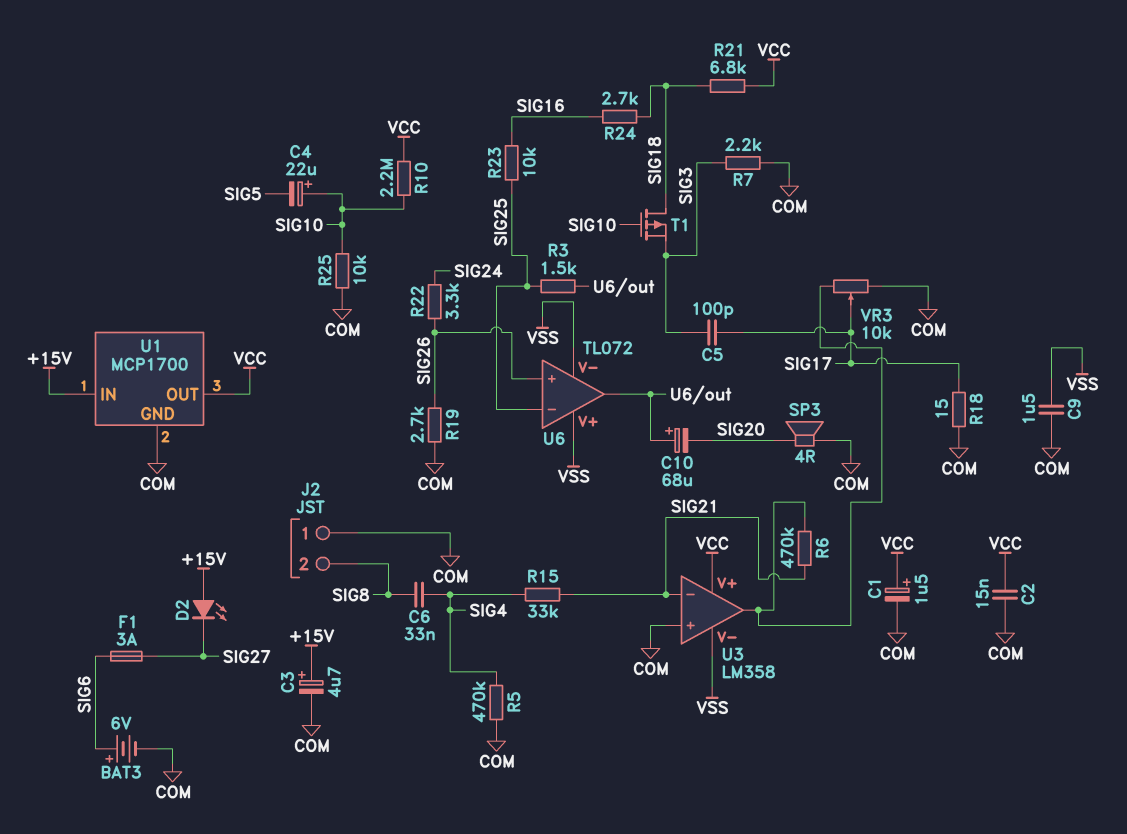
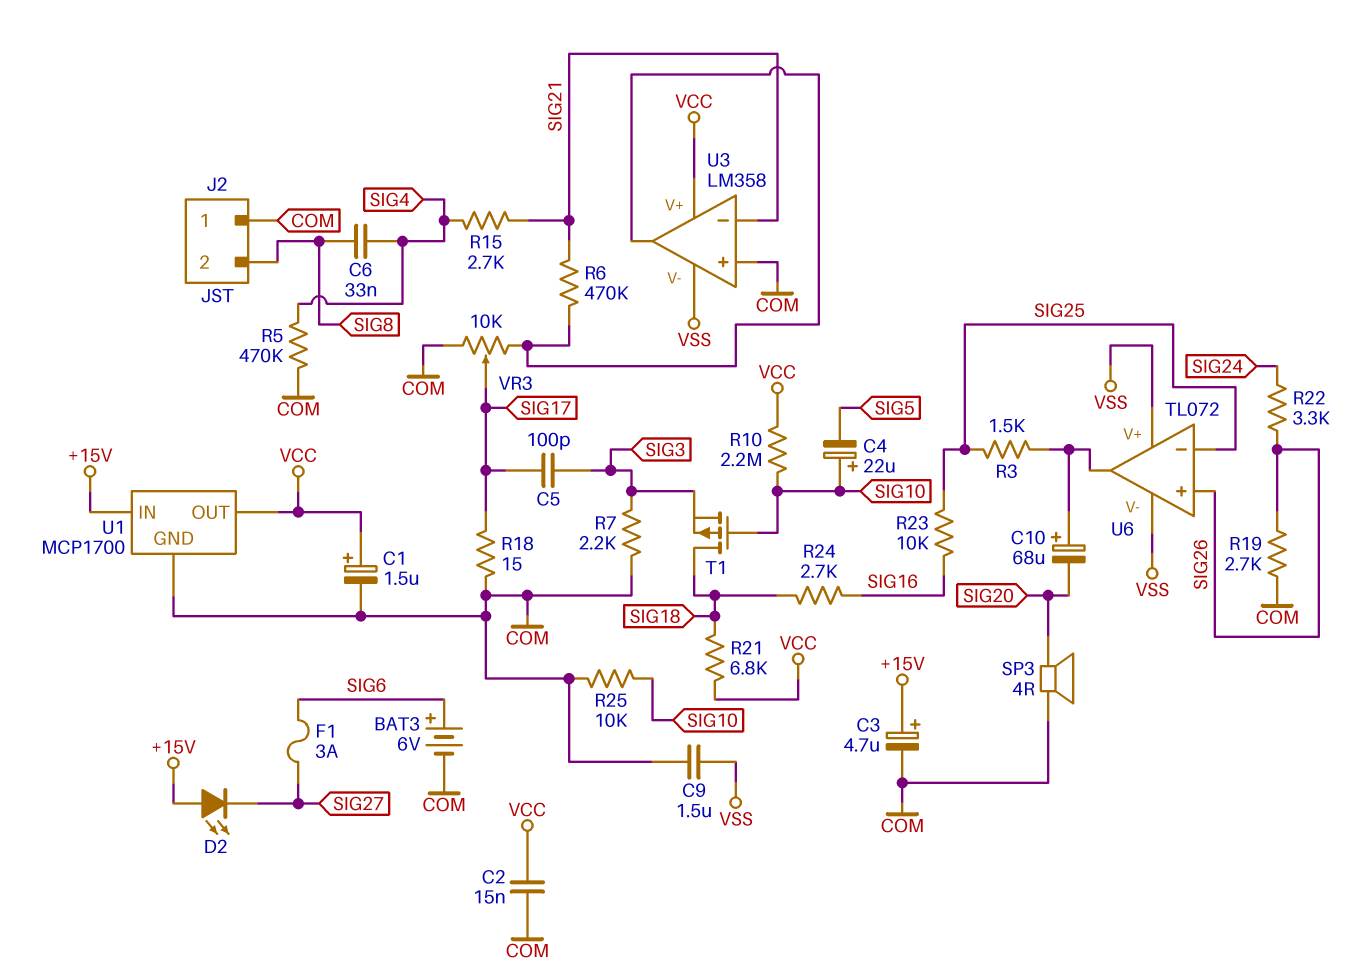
R15: 33k (SIG4, SIG21) -> 2.7k (SIG4, SIG21)

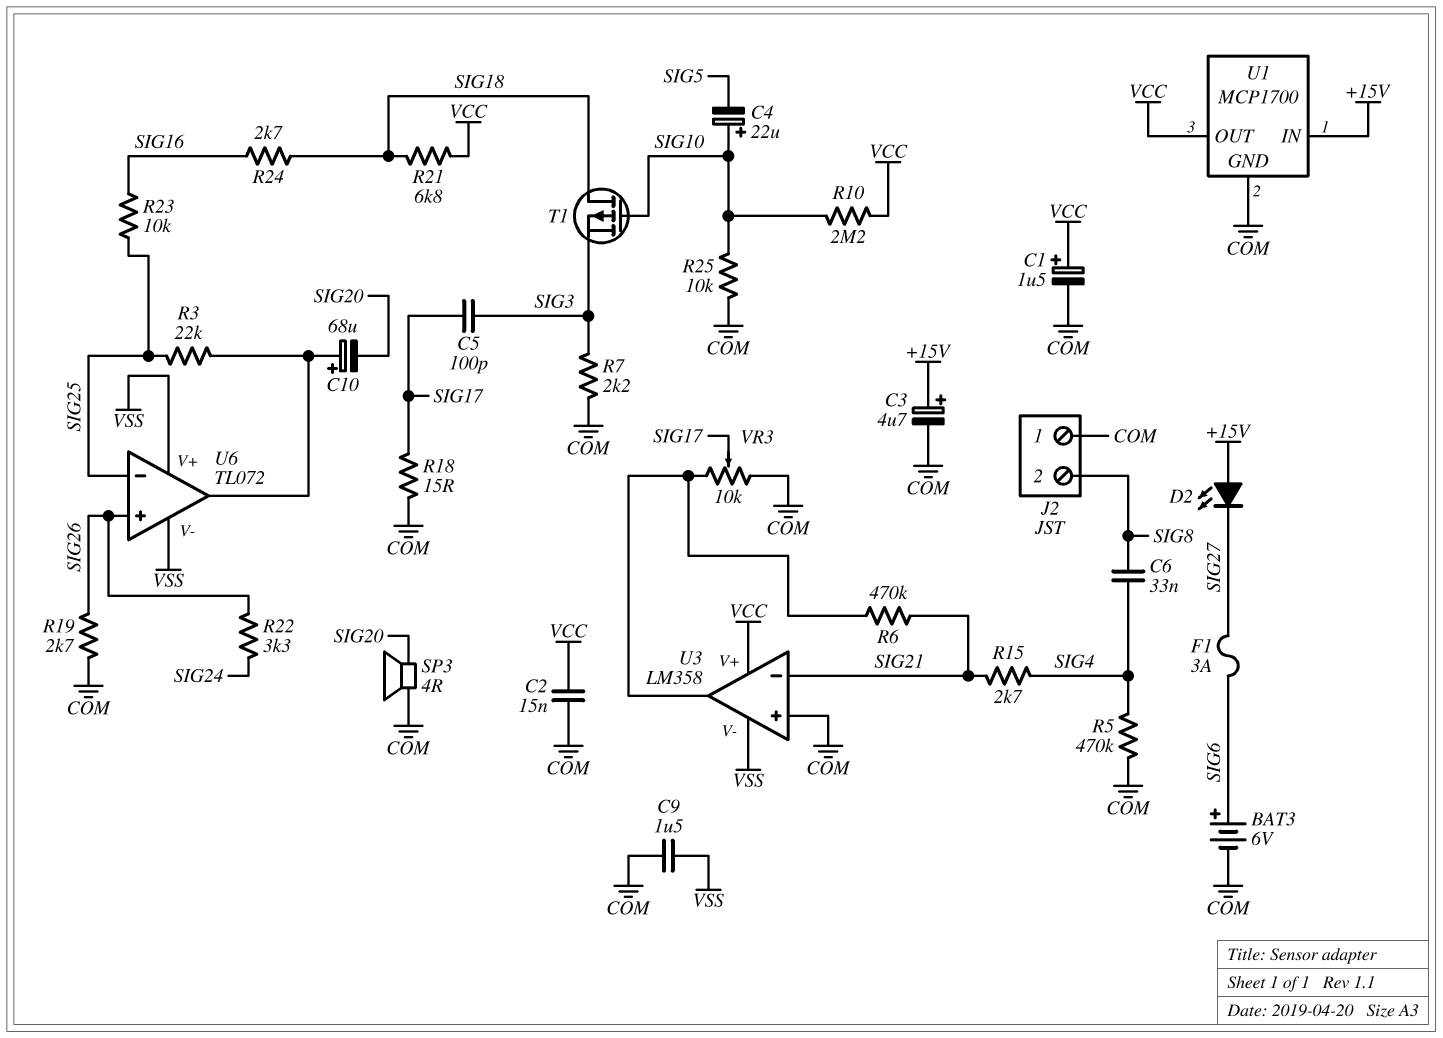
R3: 1.5k (SIG25, U6/out) -> 22k (SIG25, U6/out)

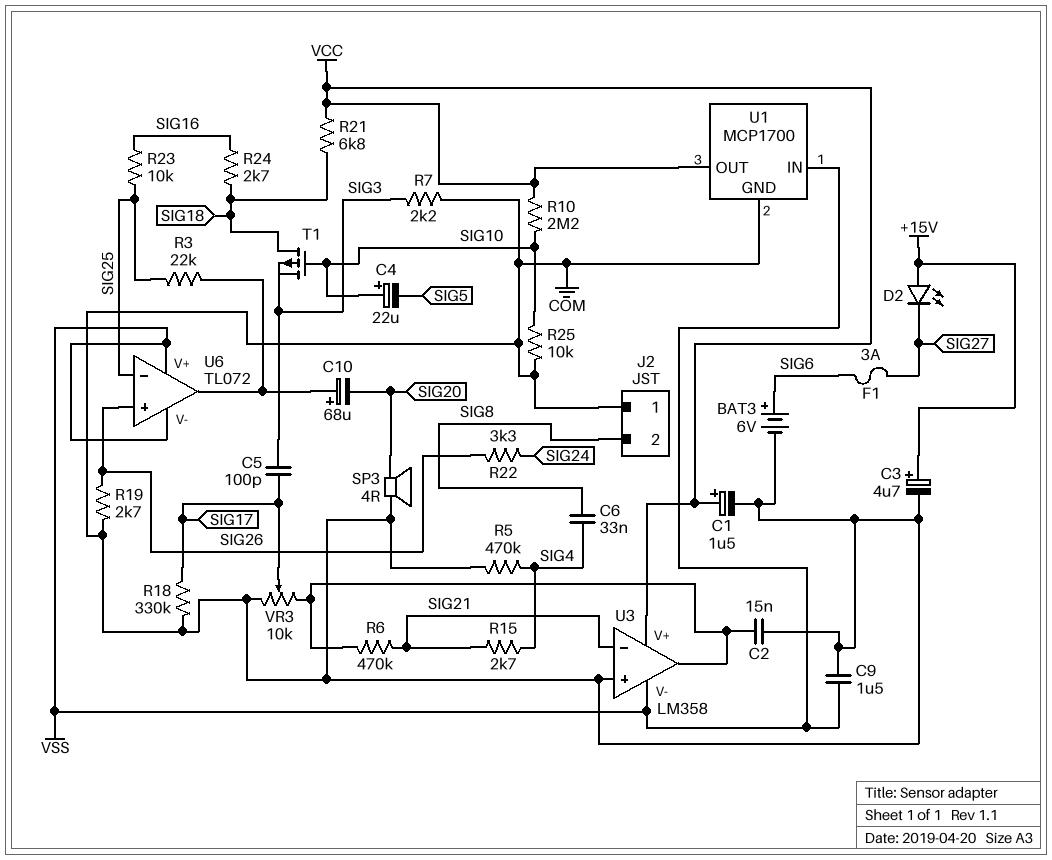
C2: 15nF (COM, VCC) -> 15nF (COM, U3/out)
R18: 15 (COM, SIG17) -> 330k (COM, SIG17)
U1 pin IN: +15V -> VSS

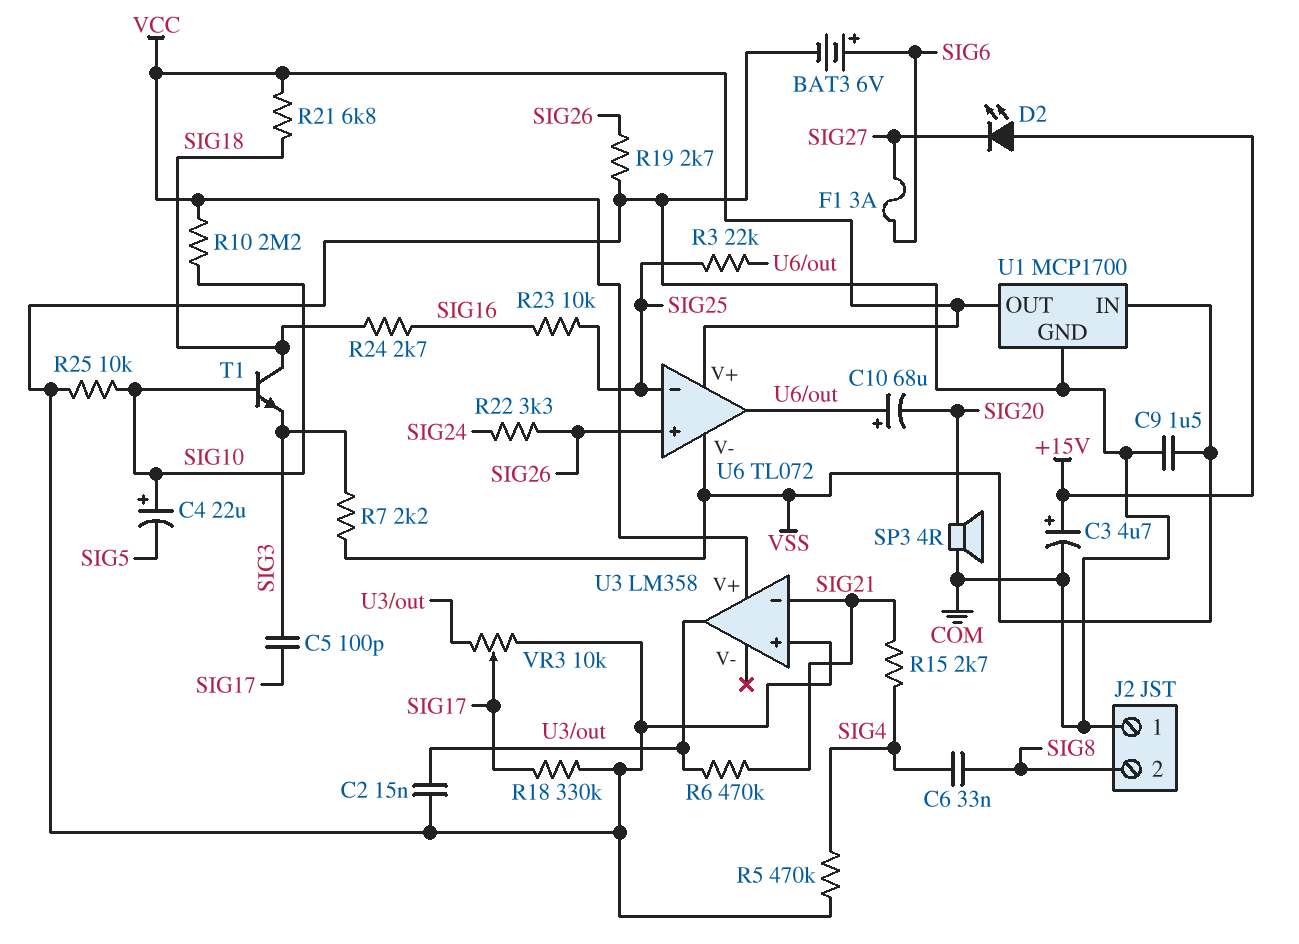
C1: 1.5uF (plus VCC, minus COM) -> none
R7: 2.2k (COM, SIG3) -> 2.2k (SIG3, VSS)
T1: PMOS (G SIG10, D SIG18, S SIG3) -> NPN (B SIG10, C SIG18, E SIG3)
U3 pin V-: VSS -> none
U6 pin V+: VSS -> VCC

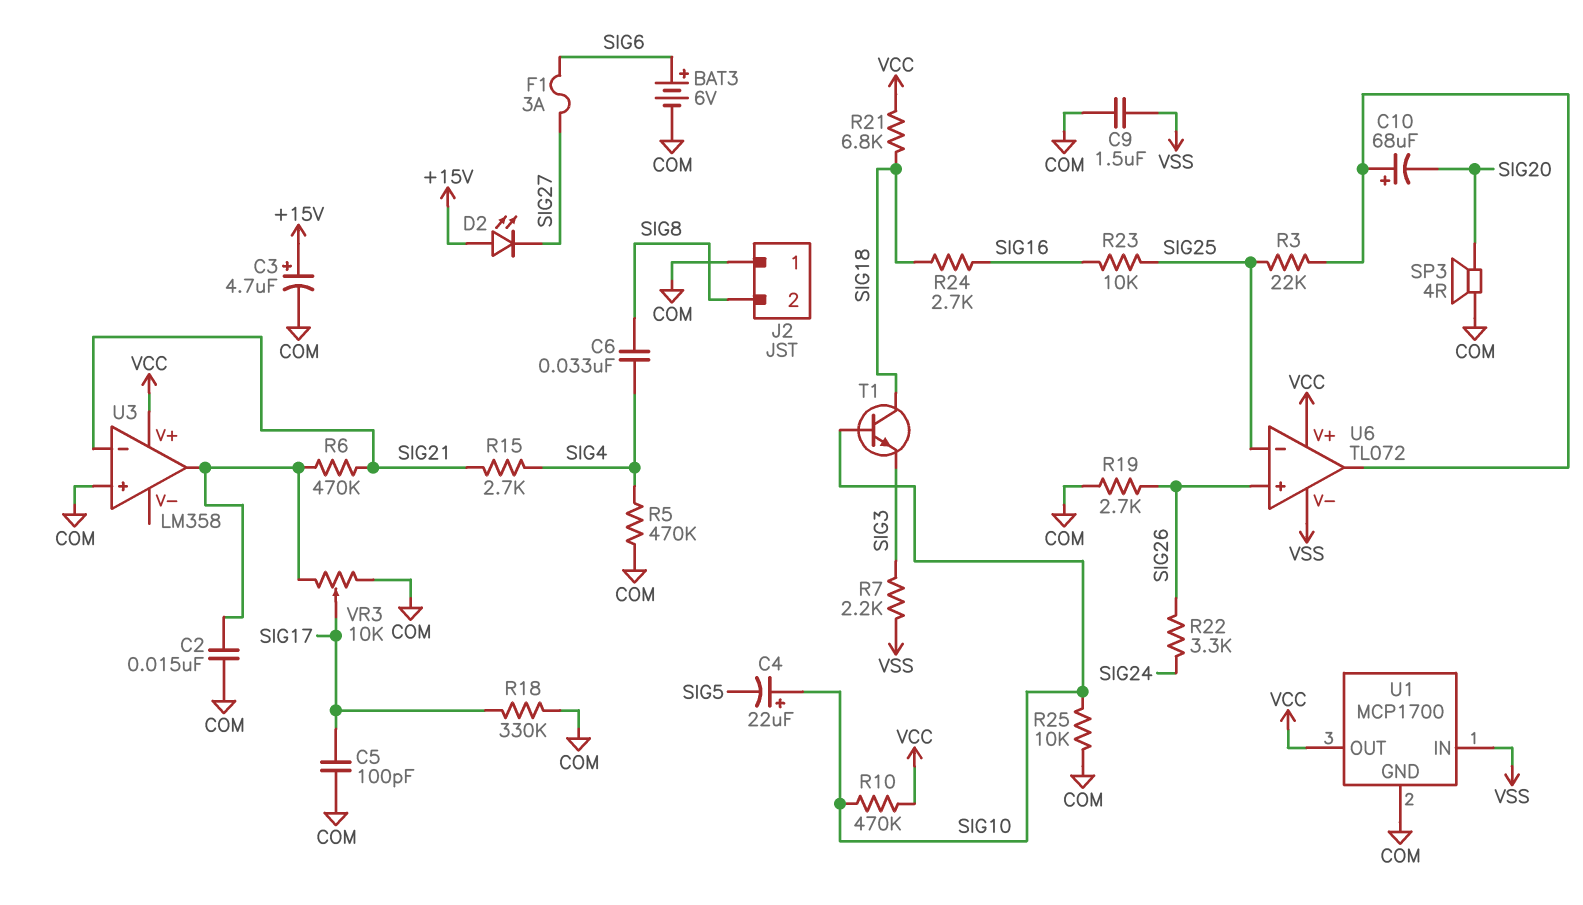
C5: 100pF (SIG3, SIG17) -> 100pF (COM, SIG17)
R10: 2.2M (SIG10, VCC) -> 470k (SIG10, VCC)

